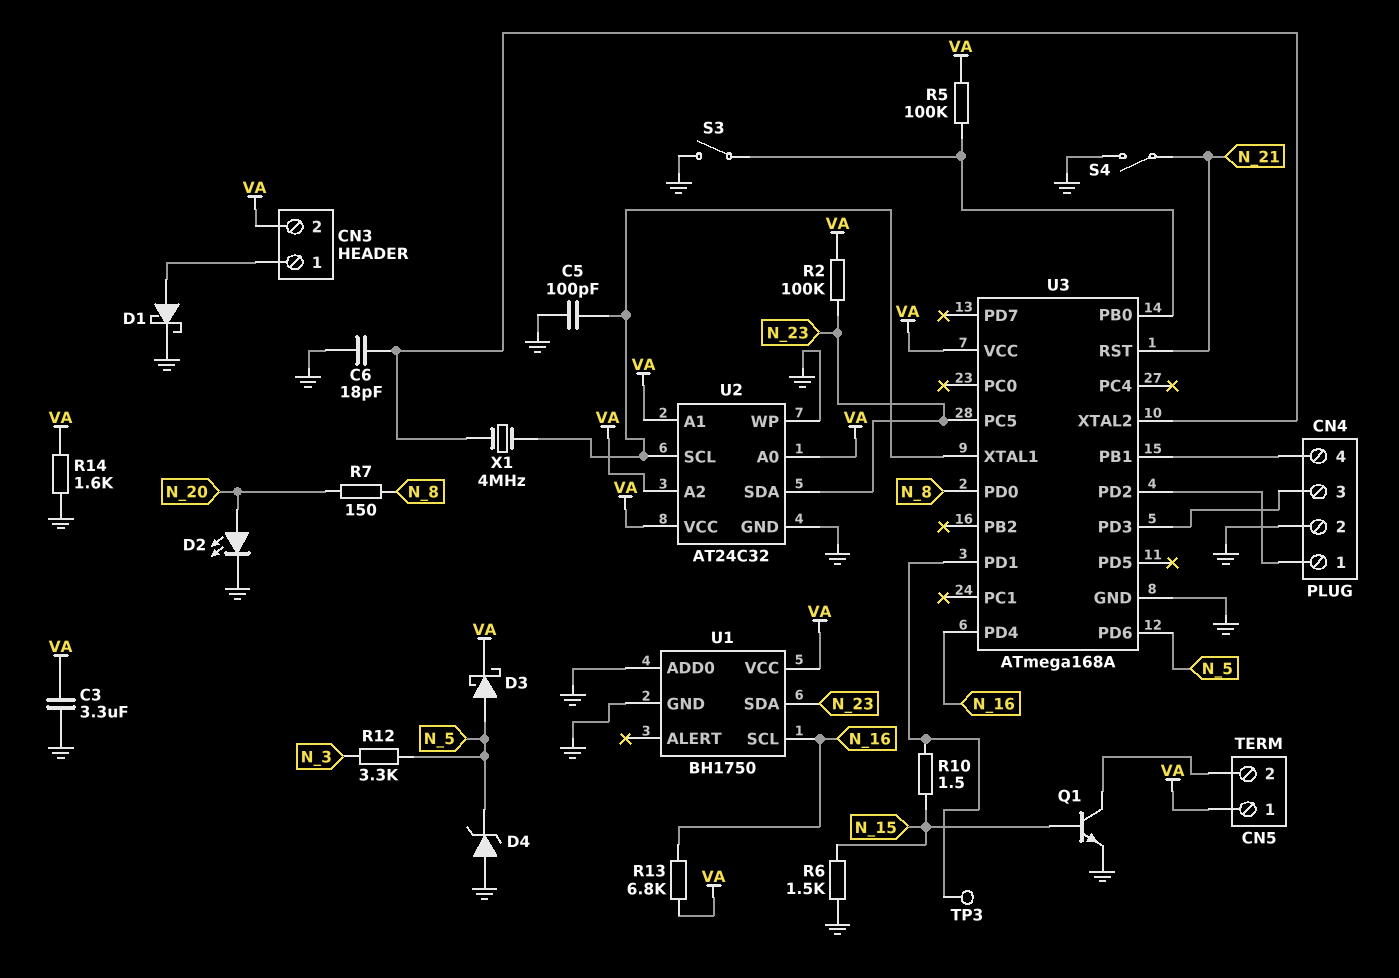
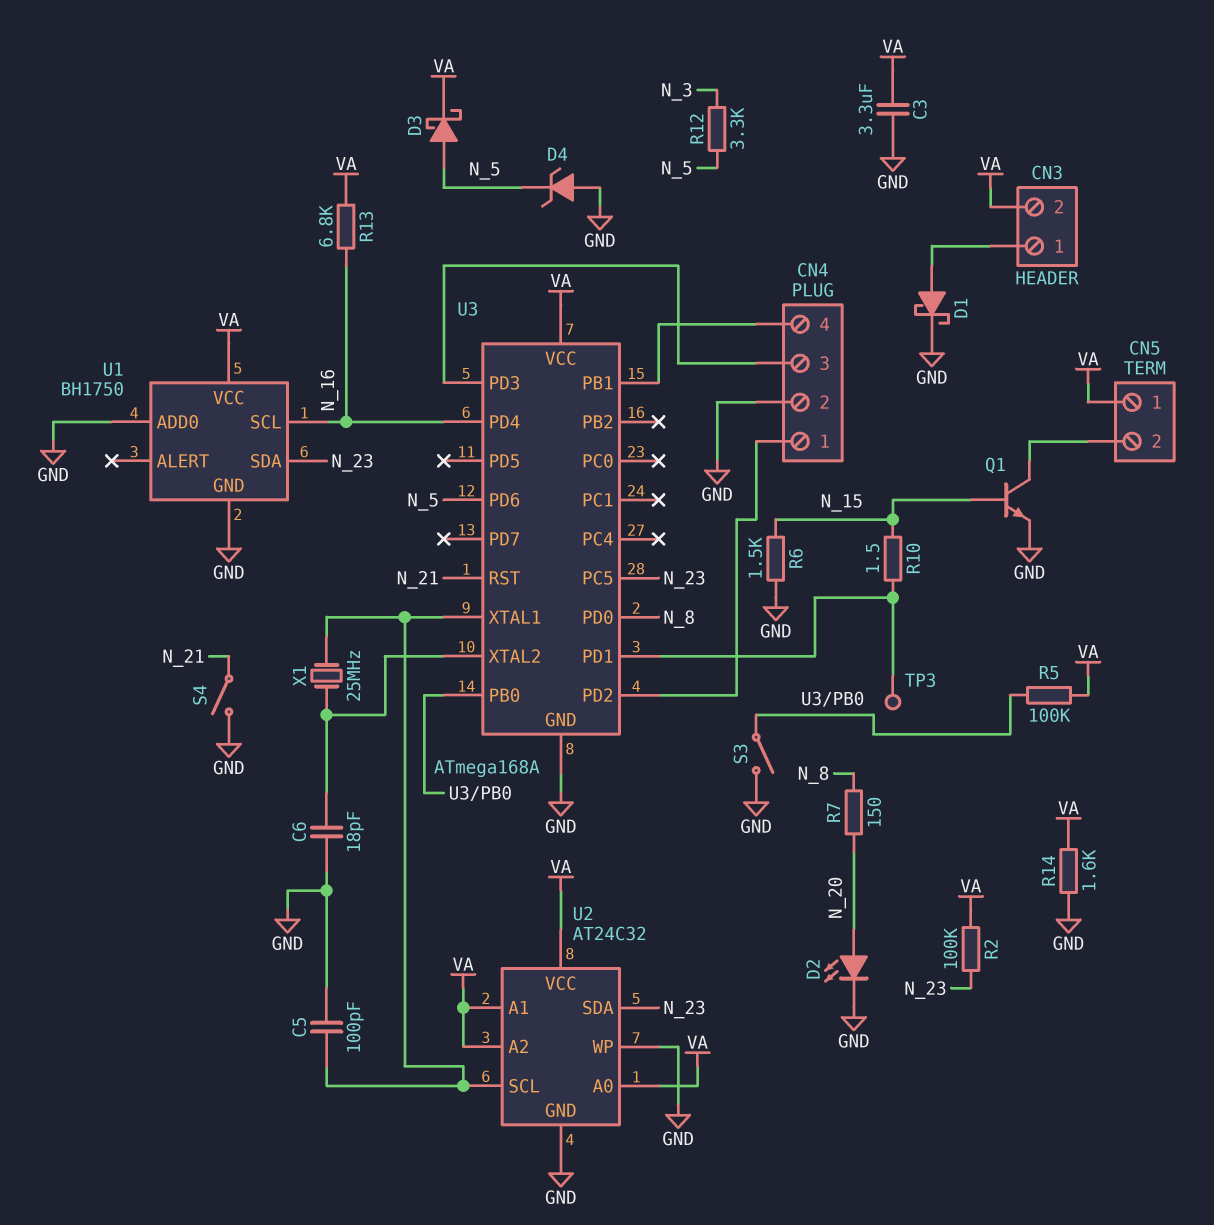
X1: 4MHz (U2/SCL, U3/XTAL2) -> 25MHz (U2/SCL, U3/XTAL2)

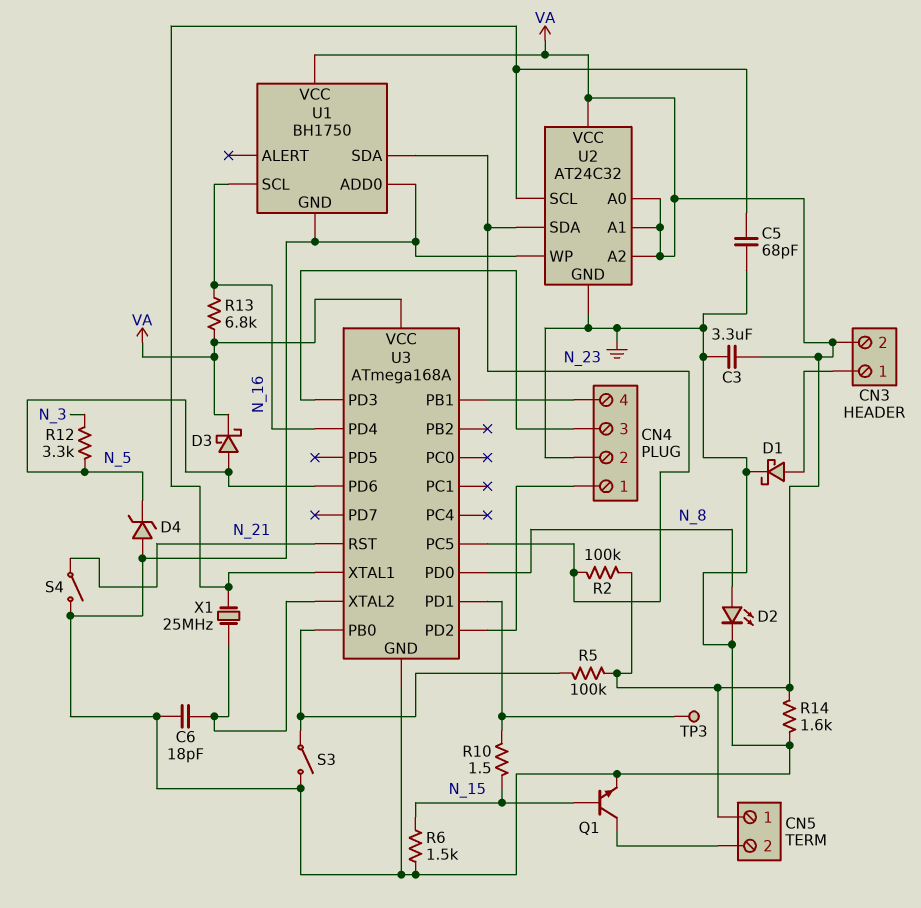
C5: 100pF (GND, U2/SCL) -> 68pF (GND, U2/SCL)
D2: LED (A N_20, K GND) -> LED (A N_8, K GND)
R7: 150 (N_8, N_20) -> none

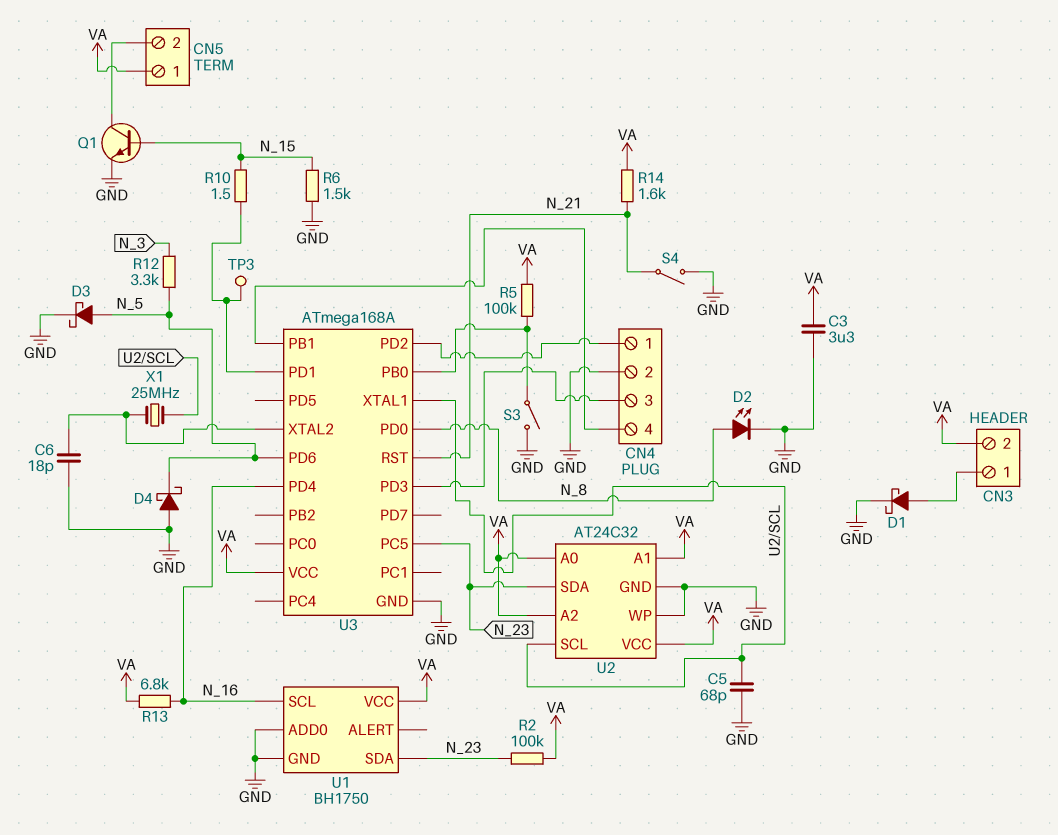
D3: schottky (A N_5, K VA) -> schottky (A N_5, K GND)
D4: zener (A GND, K N_5) -> schottky (A GND, K N_5)
R14: 1.6k (GND, VA) -> 1.6k (N_21, VA)

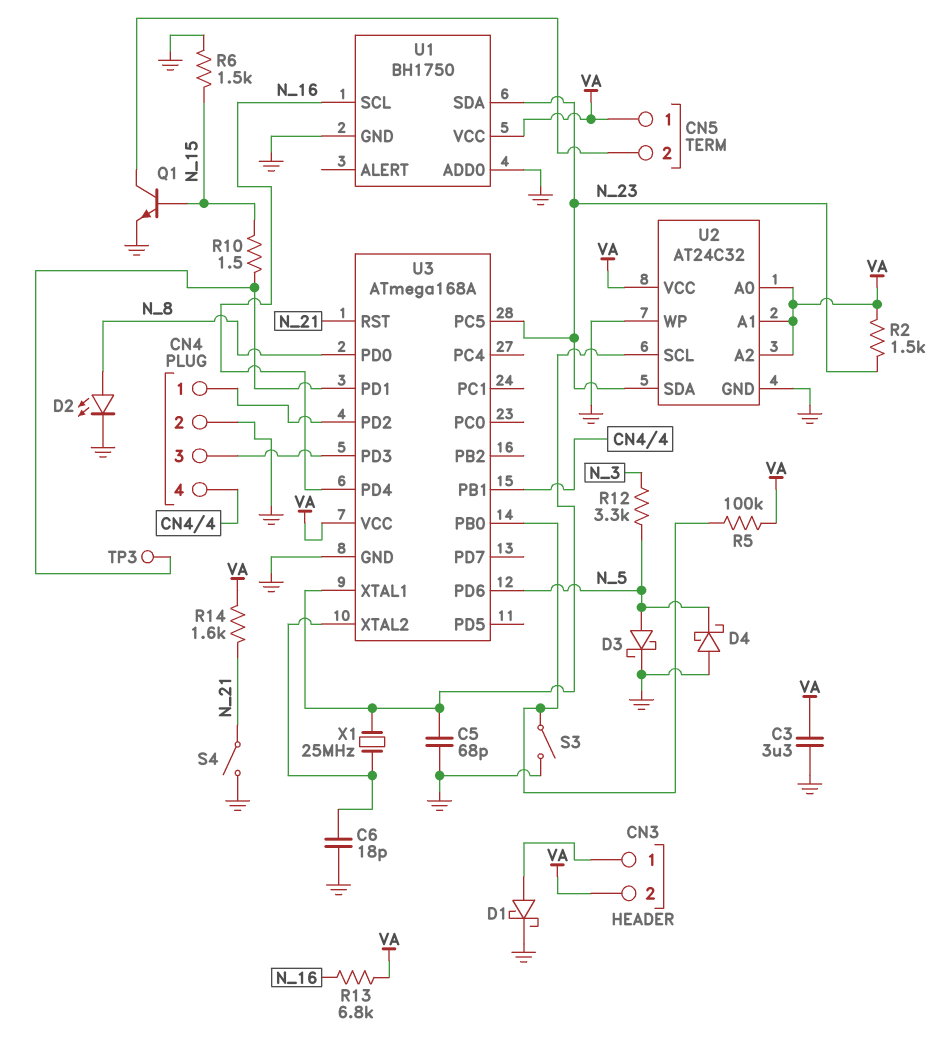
R2: 100k (N_23, VA) -> 1.5k (N_23, VA)

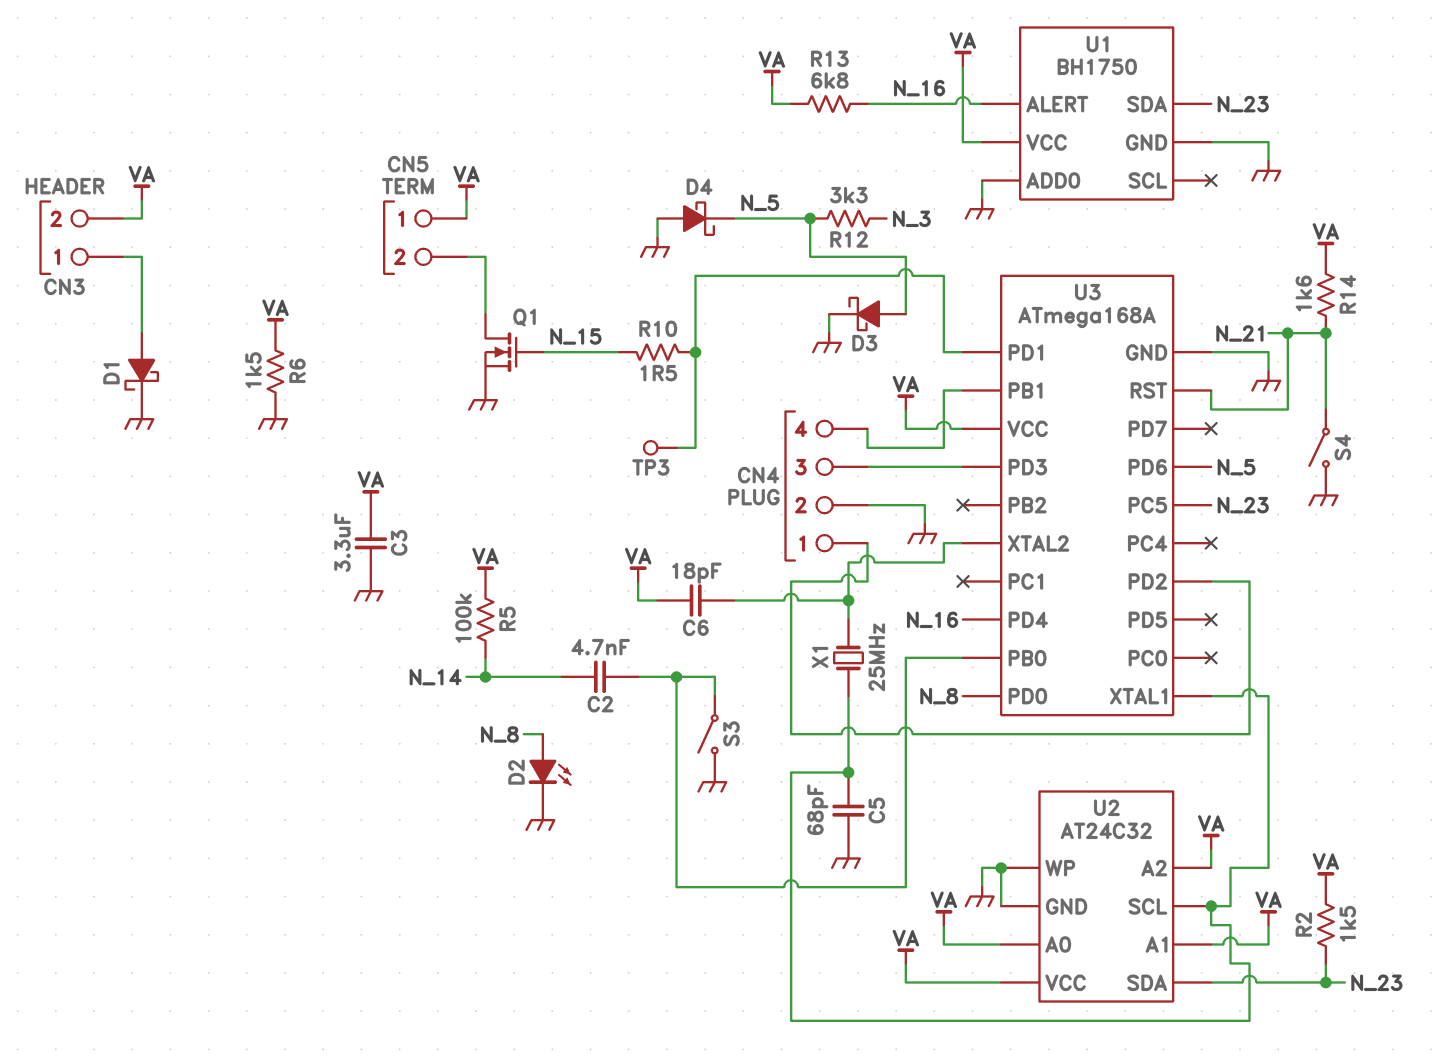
C2: none -> 4.7nF (N_14, U3/PB0)
C6: 18pF (GND, U3/XTAL2) -> 18pF (U3/XTAL2, VA)
Q1: NPN (B N_15, C CN5/2, E GND) -> NMOS (G N_15, D CN5/2, S GND)
R5: 100k (U3/PB0, VA) -> 100k (N_14, VA)
R6: 1.5k (GND, N_15) -> 1.5k (GND, VA)
U1 pin ALERT: none -> N_16
U1 pin SCL: N_16 -> none

